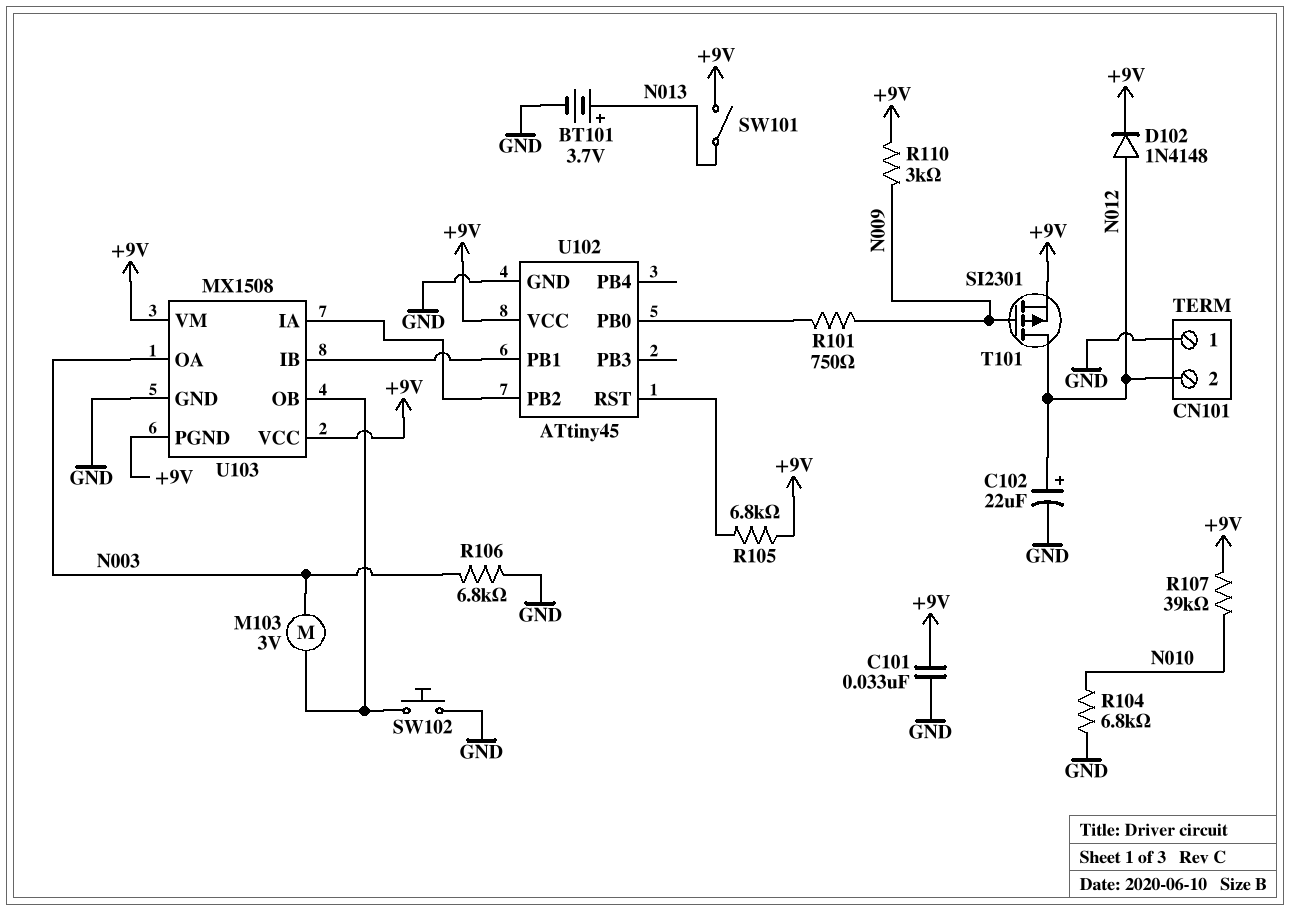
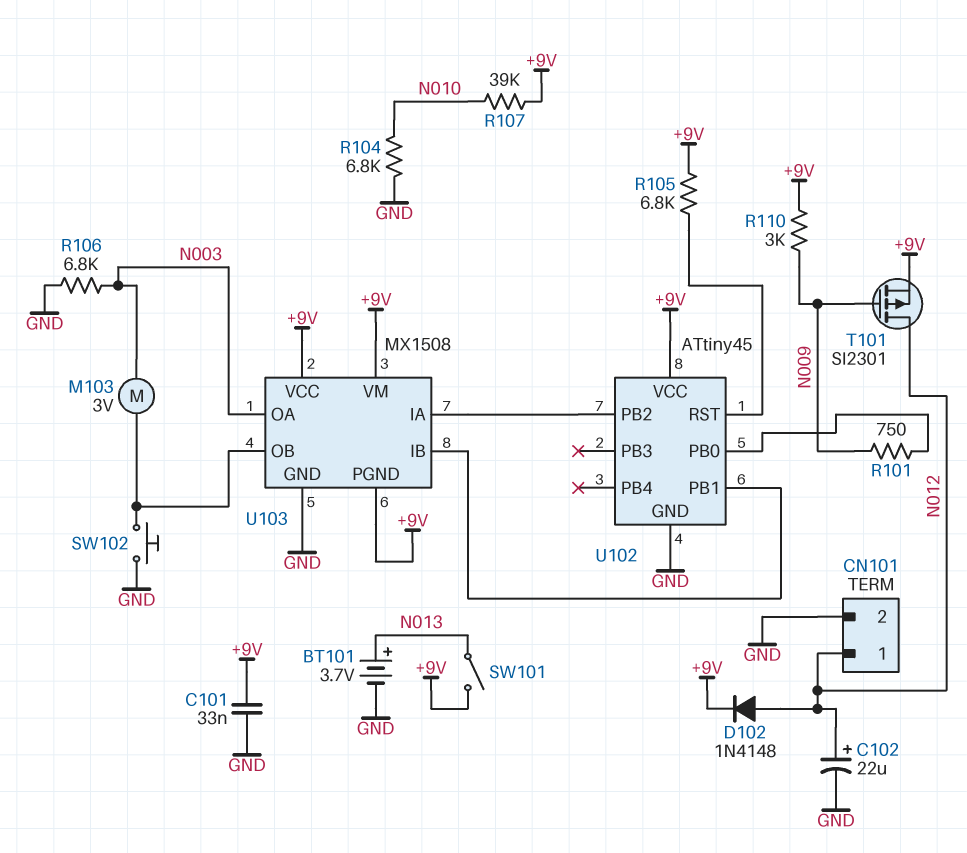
CN101 pin 1: GND -> N012
CN101 pin 2: N012 -> GND

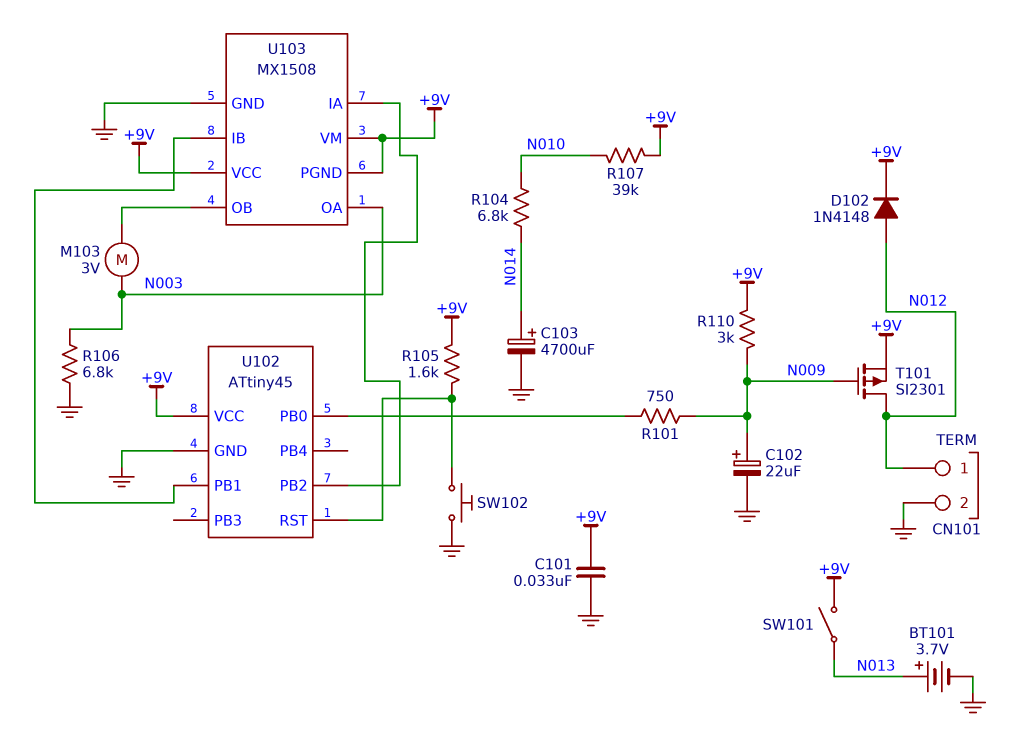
C102: 22uF (plus N012, minus GND) -> 22uF (plus N009, minus GND)
C103: none -> 4700uF (plus N014, minus GND)
R104: 6.8k (GND, N010) -> 6.8k (N010, N014)
R105: 6.8k (+9V, U102/RST) -> 1.6k (+9V, U102/RST)
SW102: button (GND, U103/OB) -> button (GND, U102/RST)

